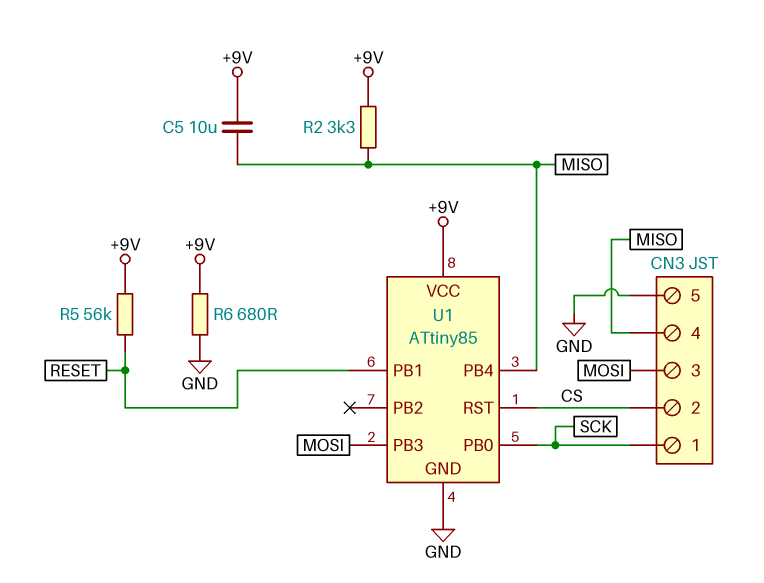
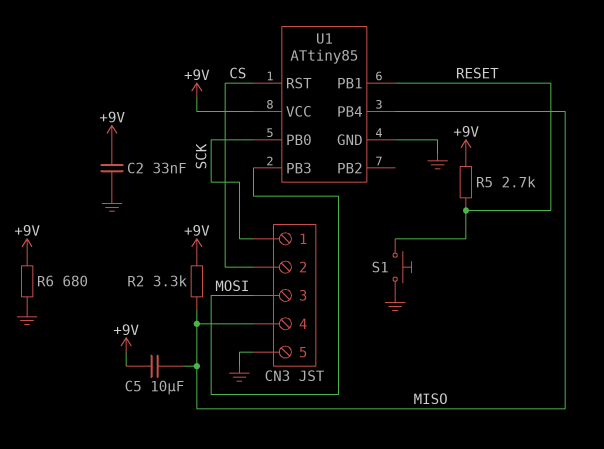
C2: none -> 33nF (+9V, GND)
R5: 56k (+9V, RESET) -> 2.7k (+9V, RESET)
S1: none -> button (GND, RESET)

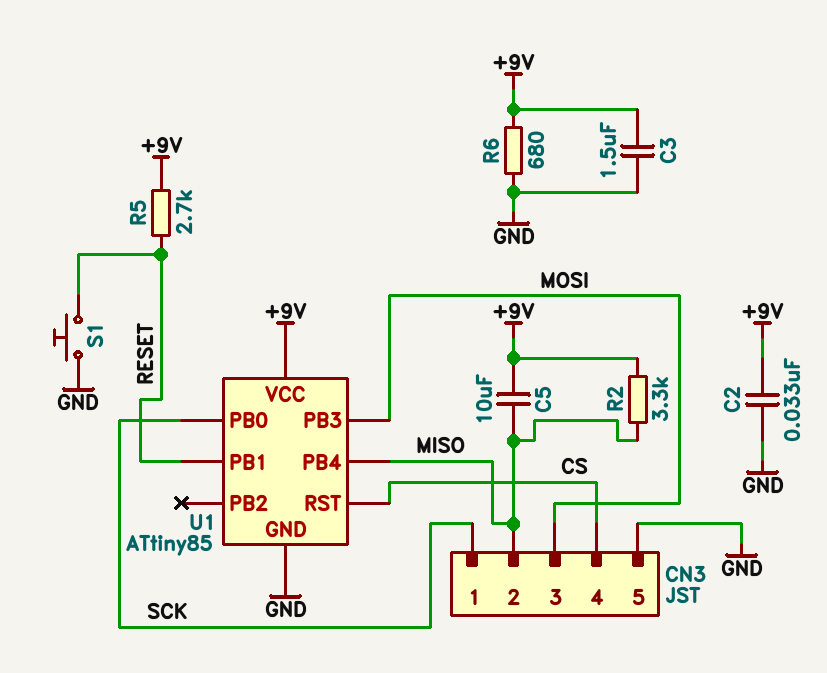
C3: none -> 1.5uF (+9V, GND)
CN3 pin 2: CS -> MISO
CN3 pin 4: MISO -> CS

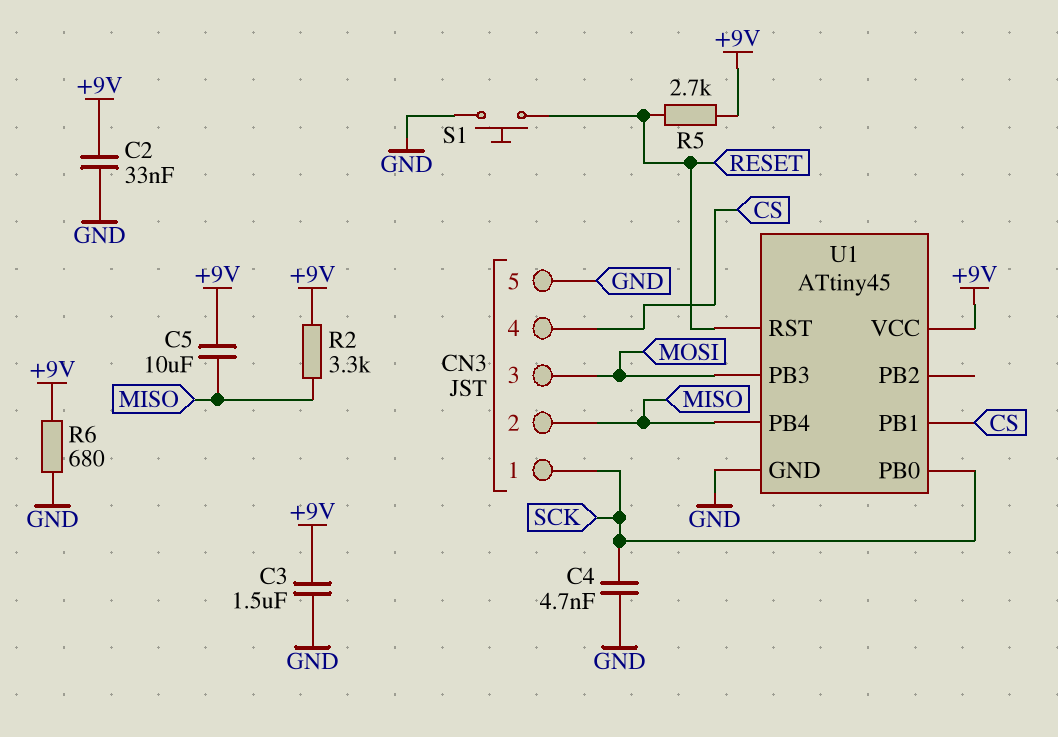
C4: none -> 4.7nF (GND, SCK)
U1: ATtiny85 -> ATtiny45
U1 pin PB1: RESET -> CS
U1 pin RST: CS -> RESET

